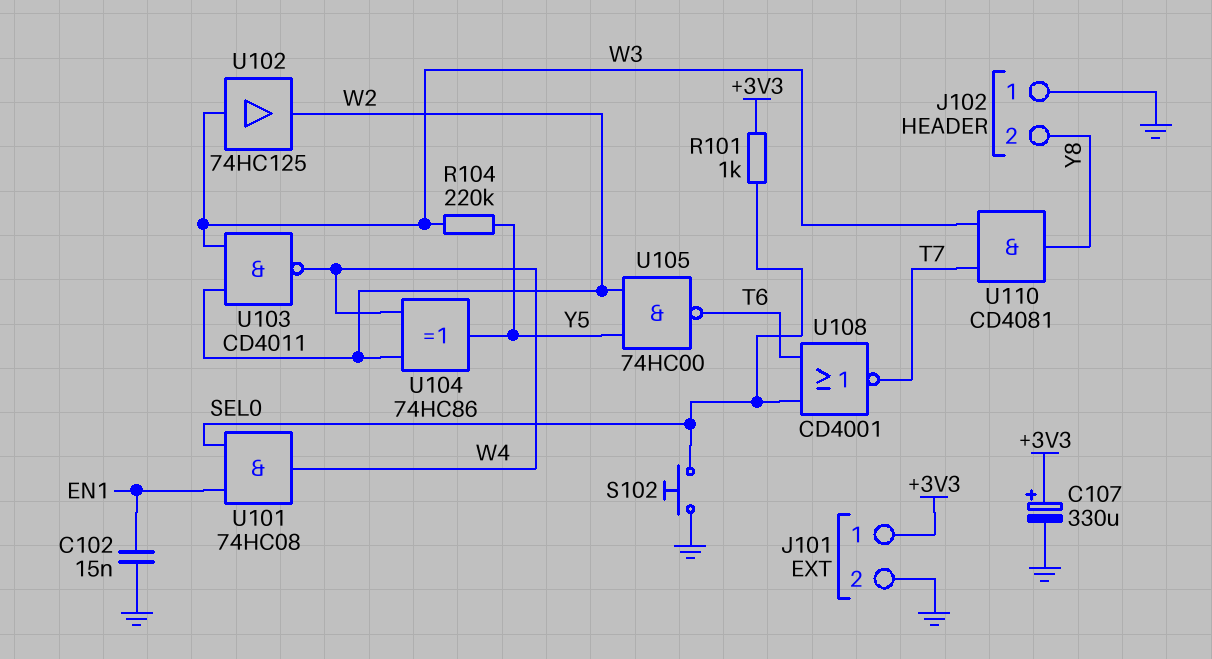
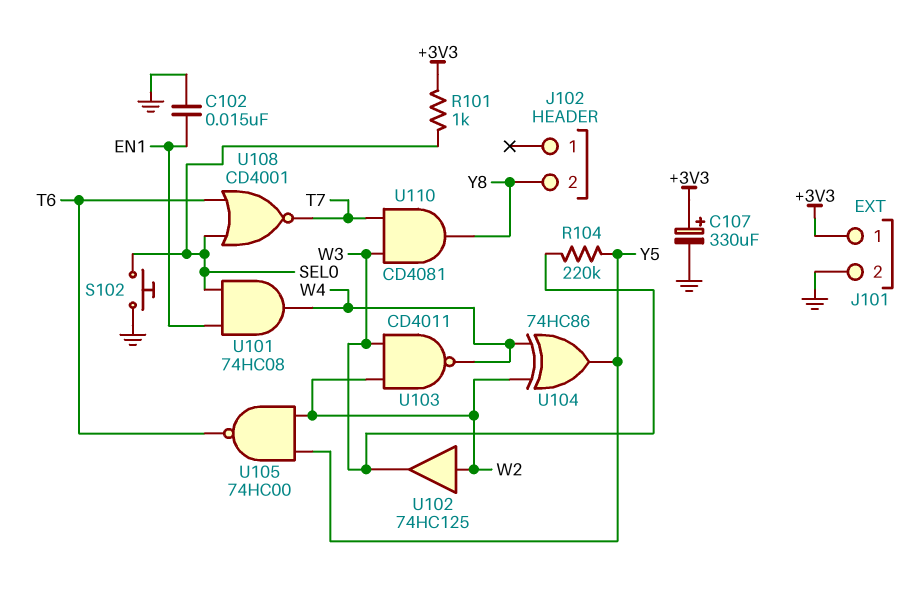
J102 pin 1: GND -> none
U102: buffer 74HC125 (in W3, out W2) -> buffer 74HC125 (in W2, out W3)

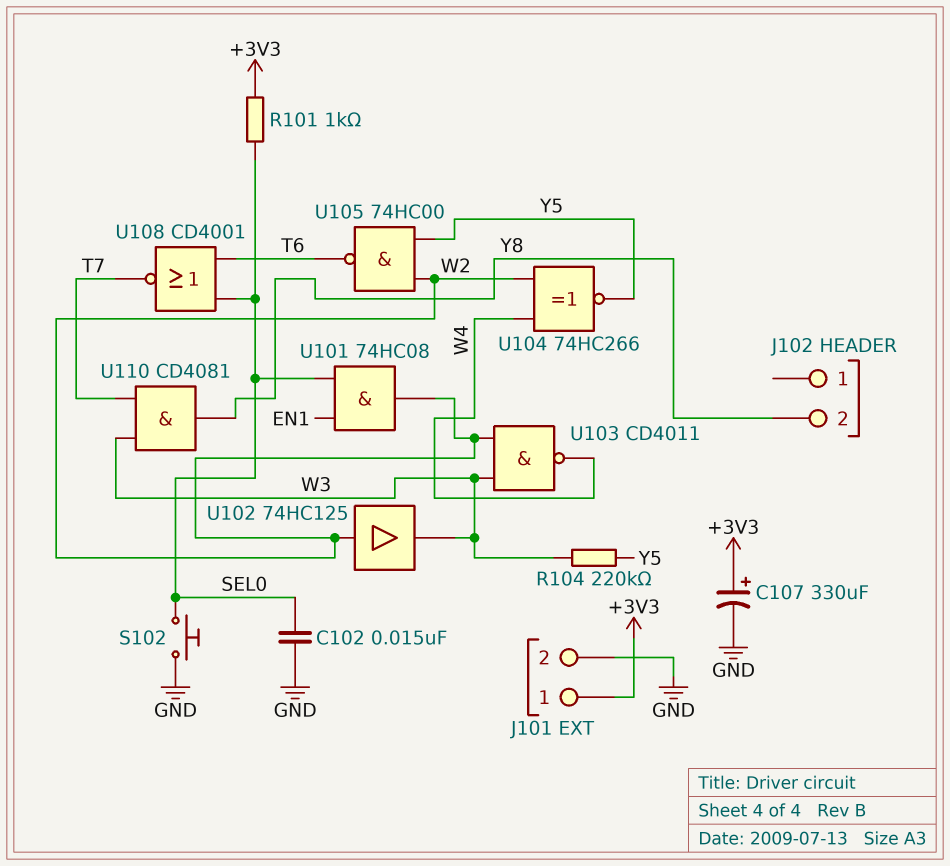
C102: 15nF (EN1, GND) -> 15nF (GND, SEL0)
U101: AND 74HC08 (in EN1, in SEL0, out W4) -> AND 74HC08 (in EN1, in SEL0, out W2)
U104: XOR 74HC86 (in W2, in W4, out Y5) -> XNOR 74HC266 (in W2, in W4, out Y5)

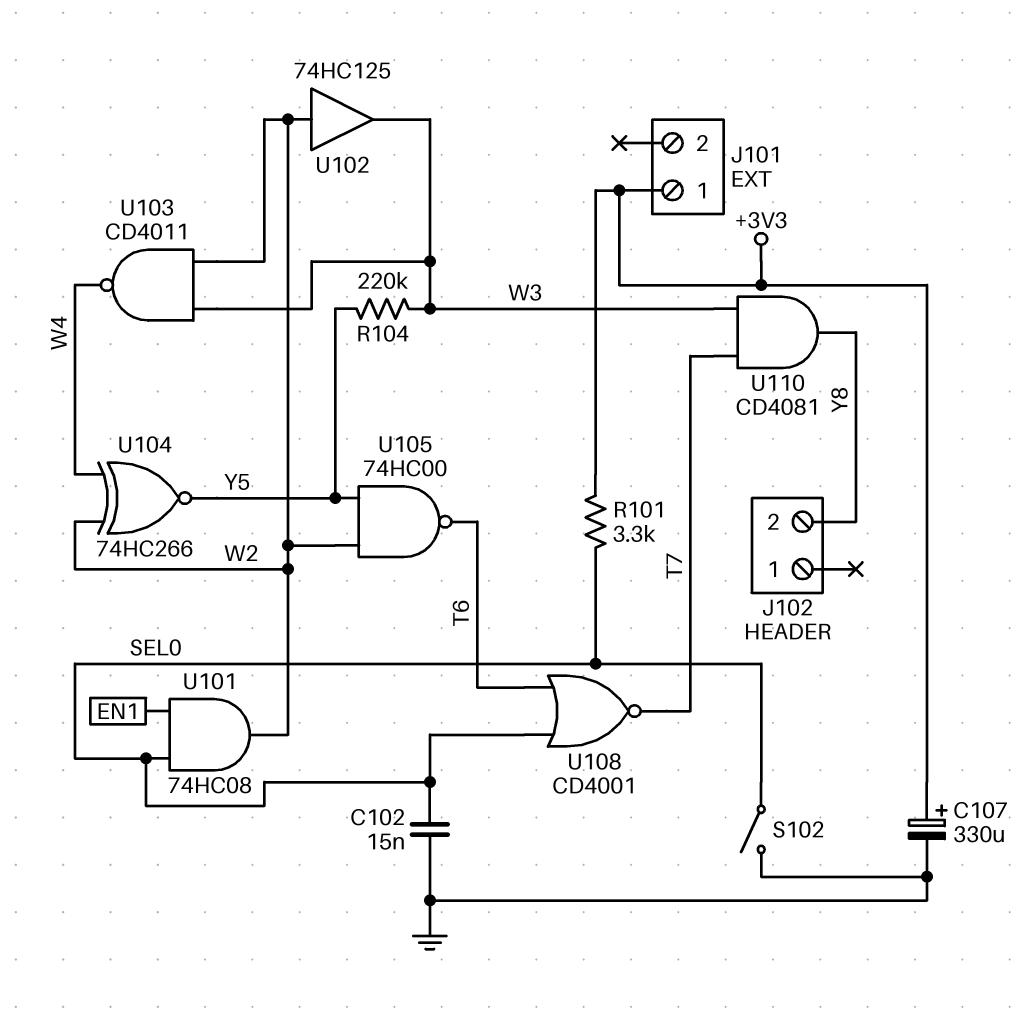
J101 pin 2: GND -> none
R101: 1k (+3V3, SEL0) -> 3.3k (+3V3, SEL0)
S102: button (GND, SEL0) -> switch (GND, SEL0)

